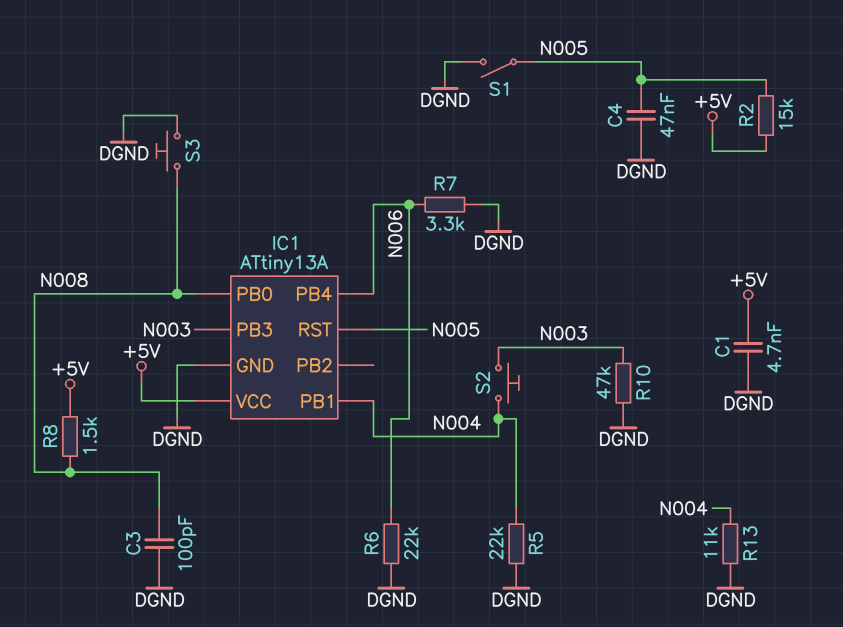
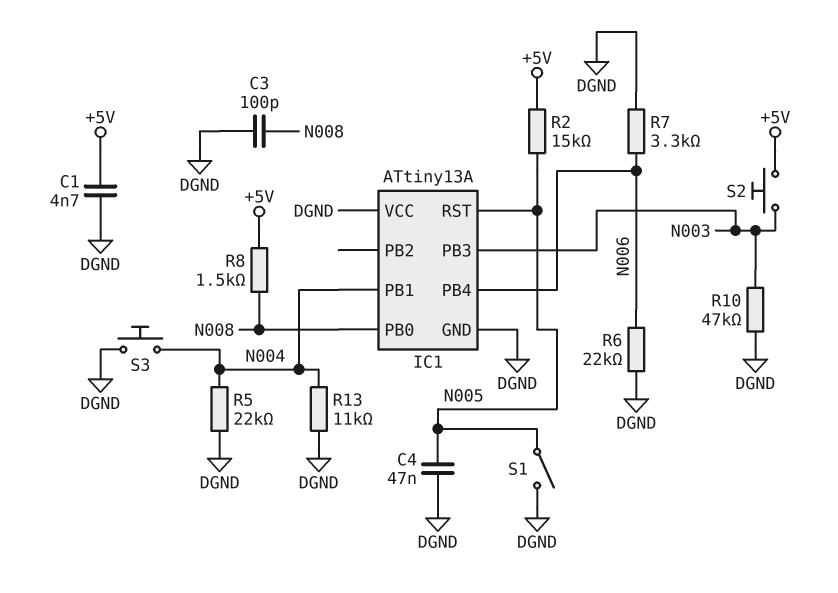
IC1 pin VCC: +5V -> DGND
S2: button (N003, N004) -> button (+5V, N003)
S3: button (DGND, N008) -> button (DGND, N004)

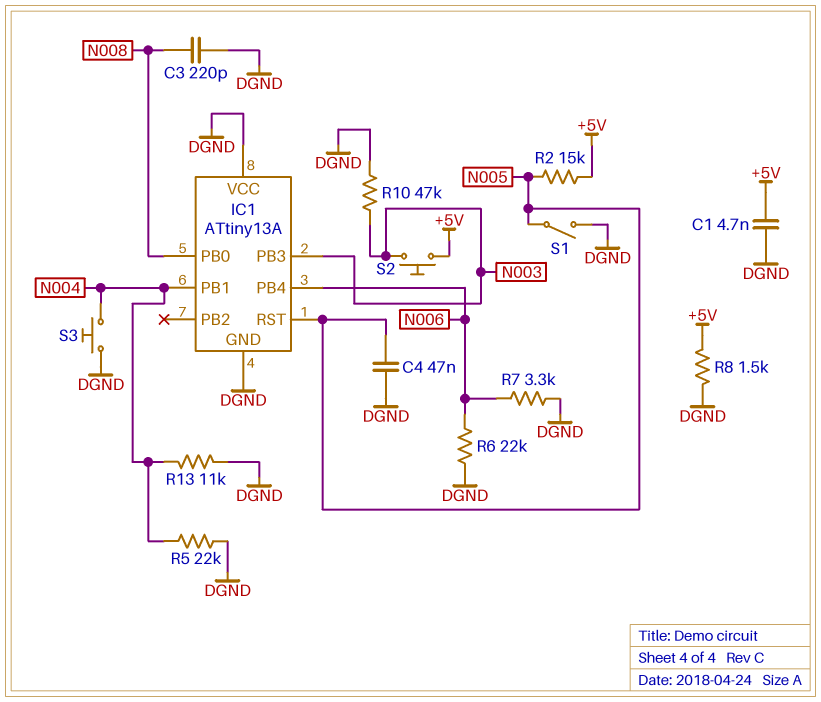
C3: 100pF (DGND, N008) -> 220pF (DGND, N008)
R8: 1.5k (+5V, N008) -> 1.5k (+5V, DGND)

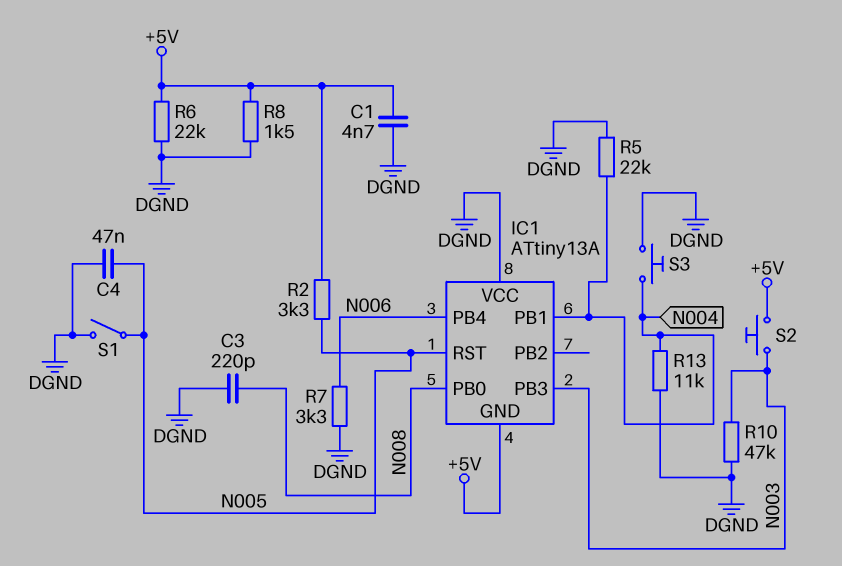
IC1 pin GND: DGND -> +5V
R2: 15k (+5V, N005) -> 3.3k (+5V, N005)
R6: 22k (DGND, N006) -> 22k (+5V, DGND)

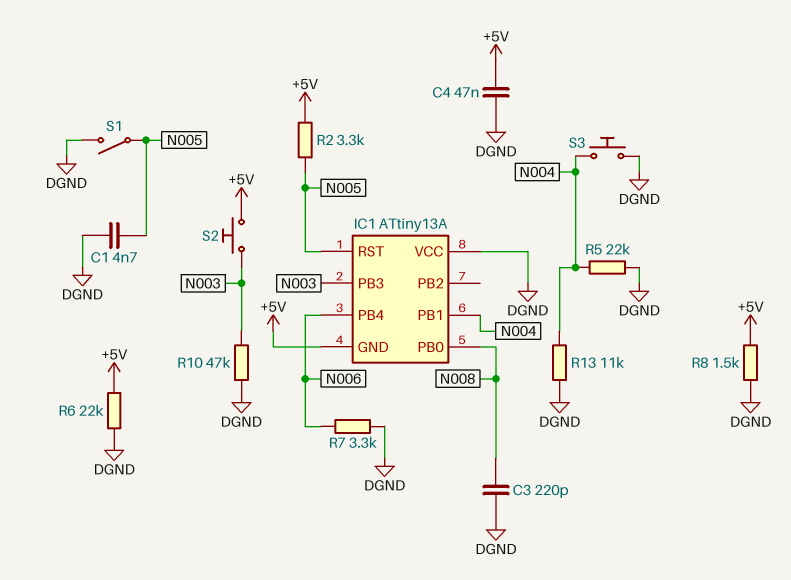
C1: 4.7nF (+5V, DGND) -> 4.7nF (DGND, N005)
C4: 47nF (DGND, N005) -> 47nF (+5V, DGND)

